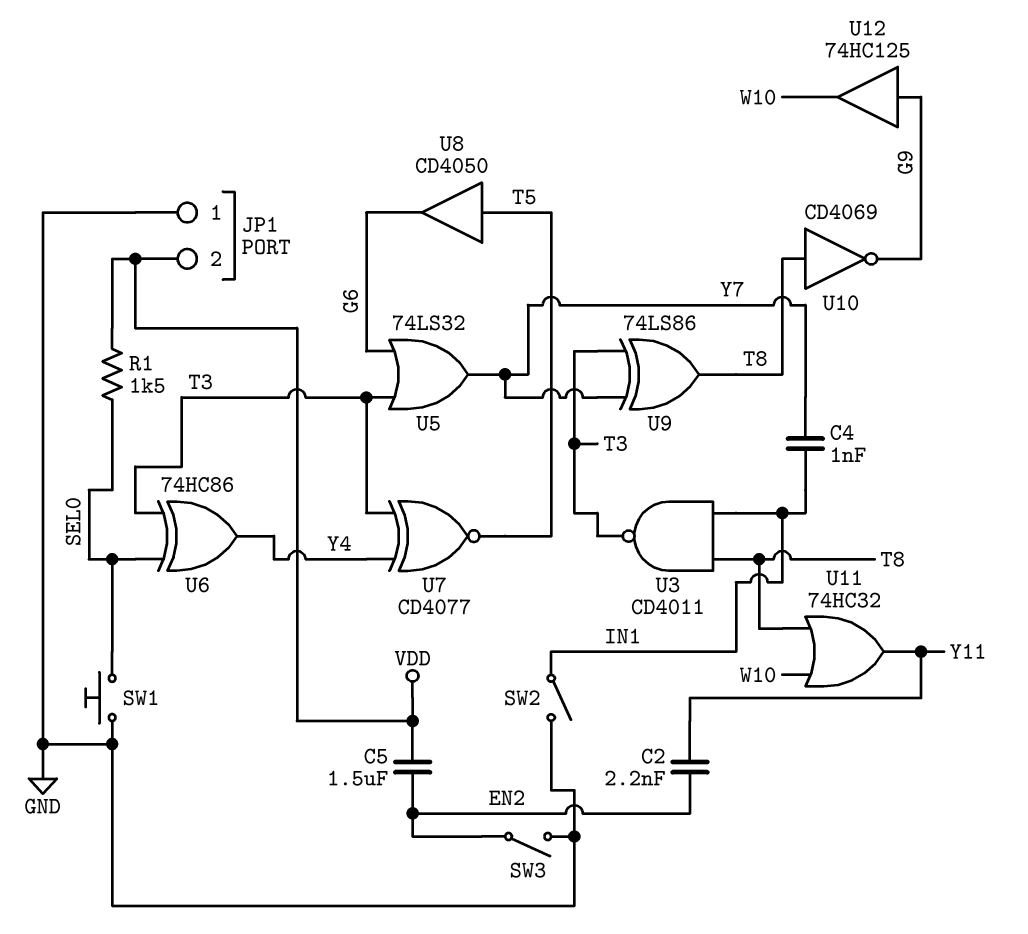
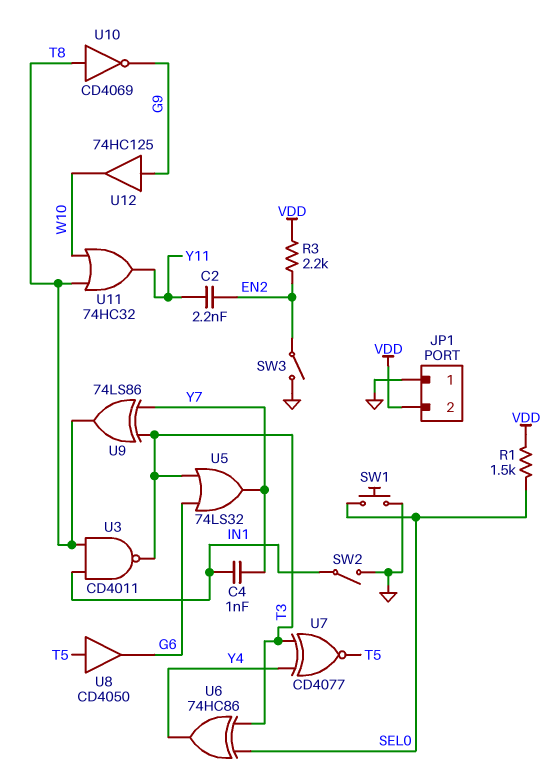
C5: 1.5uF (EN2, VDD) -> none
R3: none -> 2.2k (EN2, VDD)

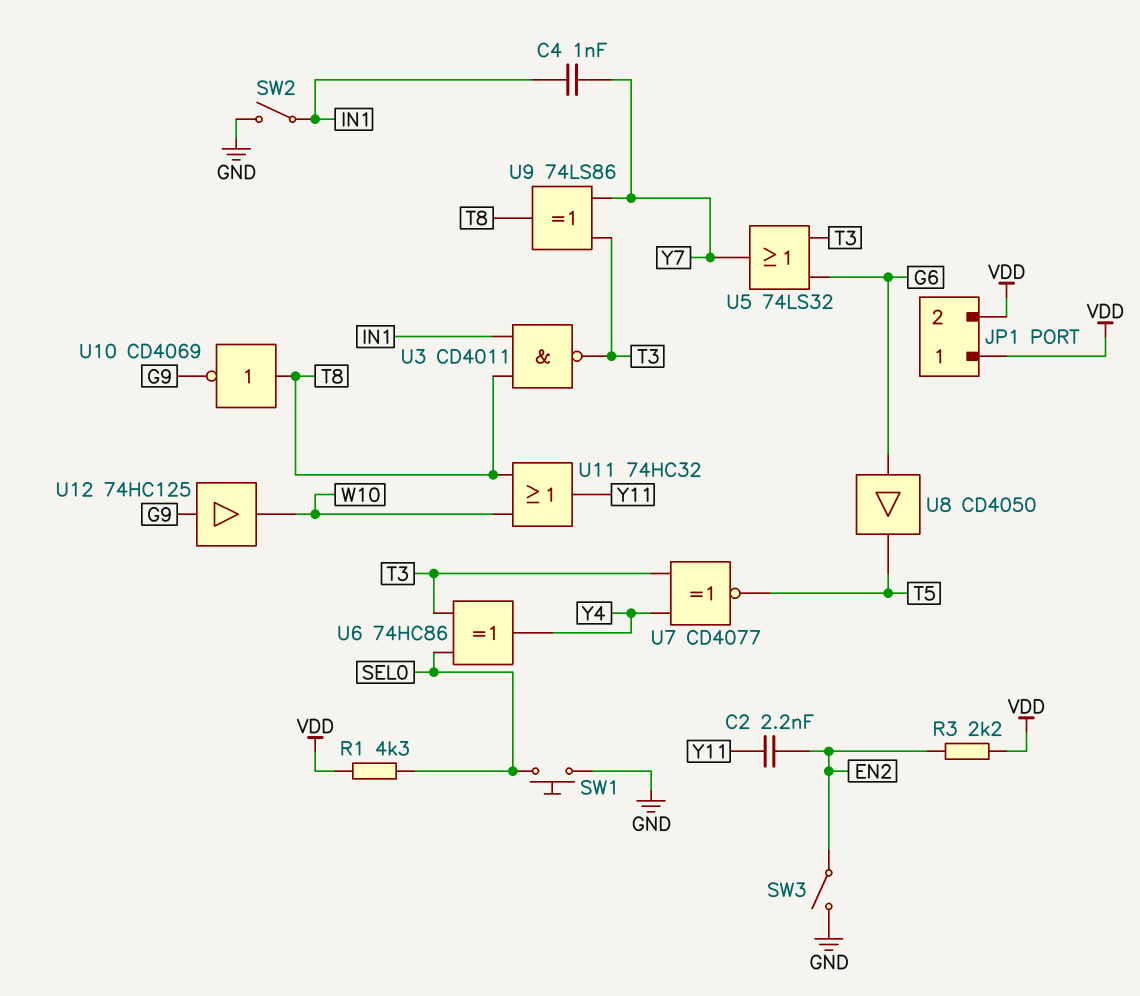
JP1 pin 1: GND -> VDD
R1: 1.5k (SEL0, VDD) -> 4.3k (SEL0, VDD)
U8: buffer CD4050 (in T5, out G6) -> buffer CD4050 (in G6, out T5)

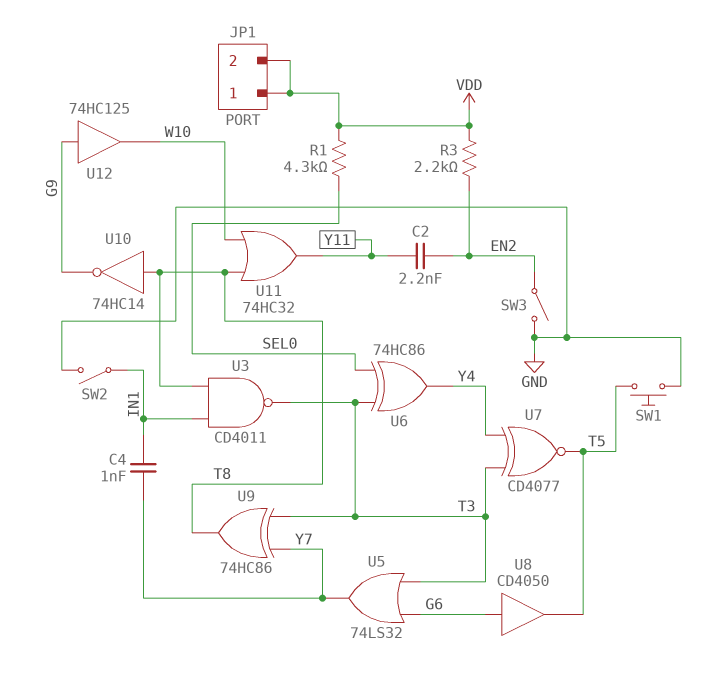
SW1: button (GND, SEL0) -> button (GND, T5)
U9: XOR 74LS86 (in T3, in Y7, out T8) -> XOR 74HC86 (in T3, in Y7, out T8)
U10: NOT CD4069 (in T8, out G9) -> NOT 74HC14 (in T8, out G9)

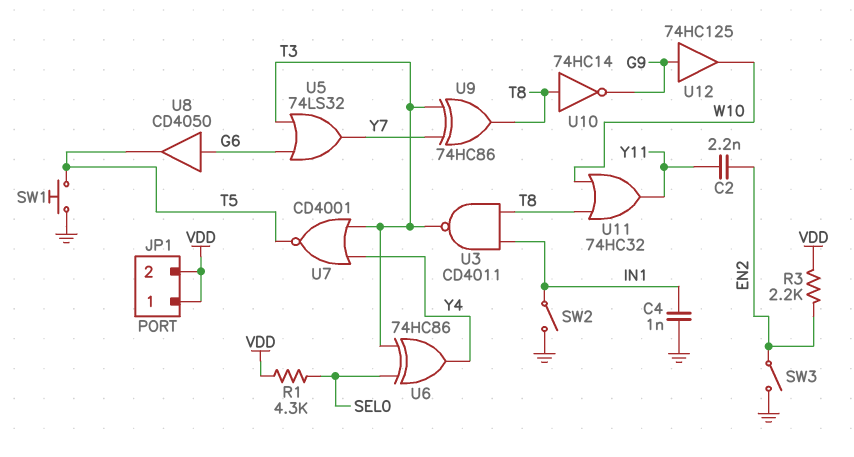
C4: 1nF (IN1, Y7) -> 1nF (GND, IN1)
U7: XNOR CD4077 (in T3, in Y4, out T5) -> NOR CD4001 (in T3, in Y4, out T5)

